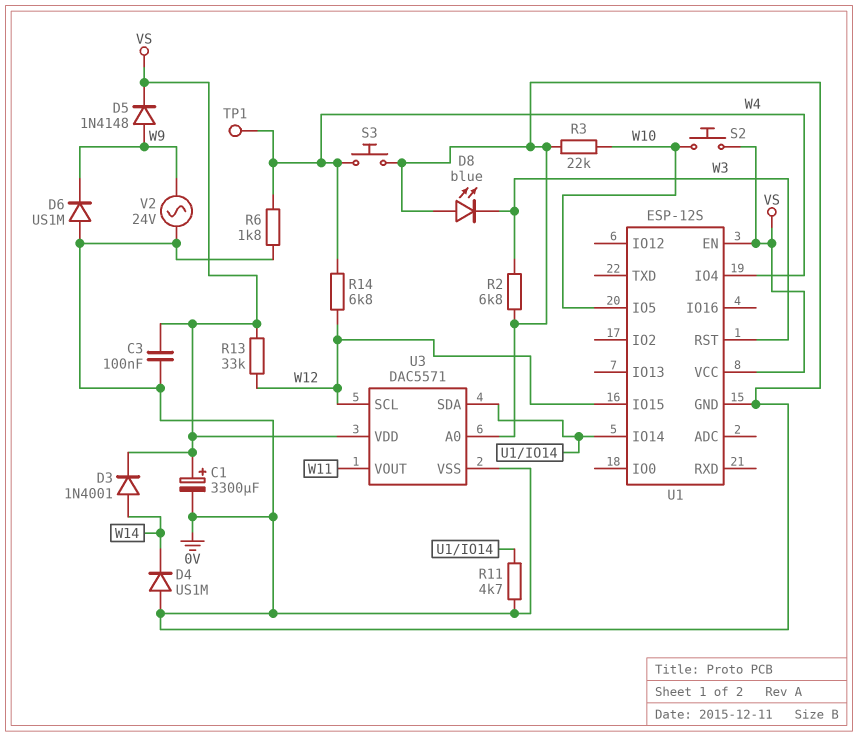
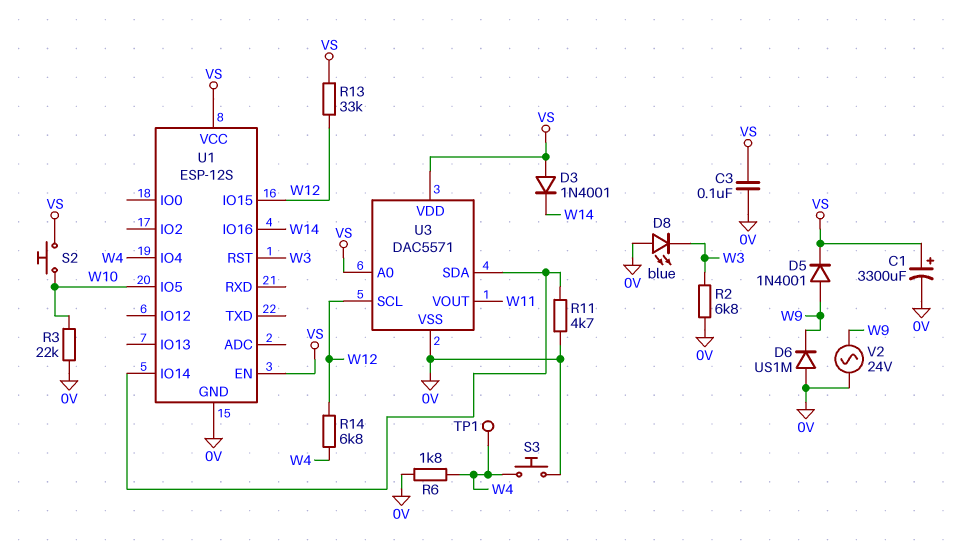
D3: diode 1N4001 (A W14, K VS) -> diode 1N4001 (A VS, K W14)
D4: diode US1M (A 0V, K W14) -> none
D5: diode 1N4148 (A W9, K VS) -> diode 1N4001 (A W9, K VS)
U1 pin IO16: none -> W14
U3 pin A0: 0V -> VS

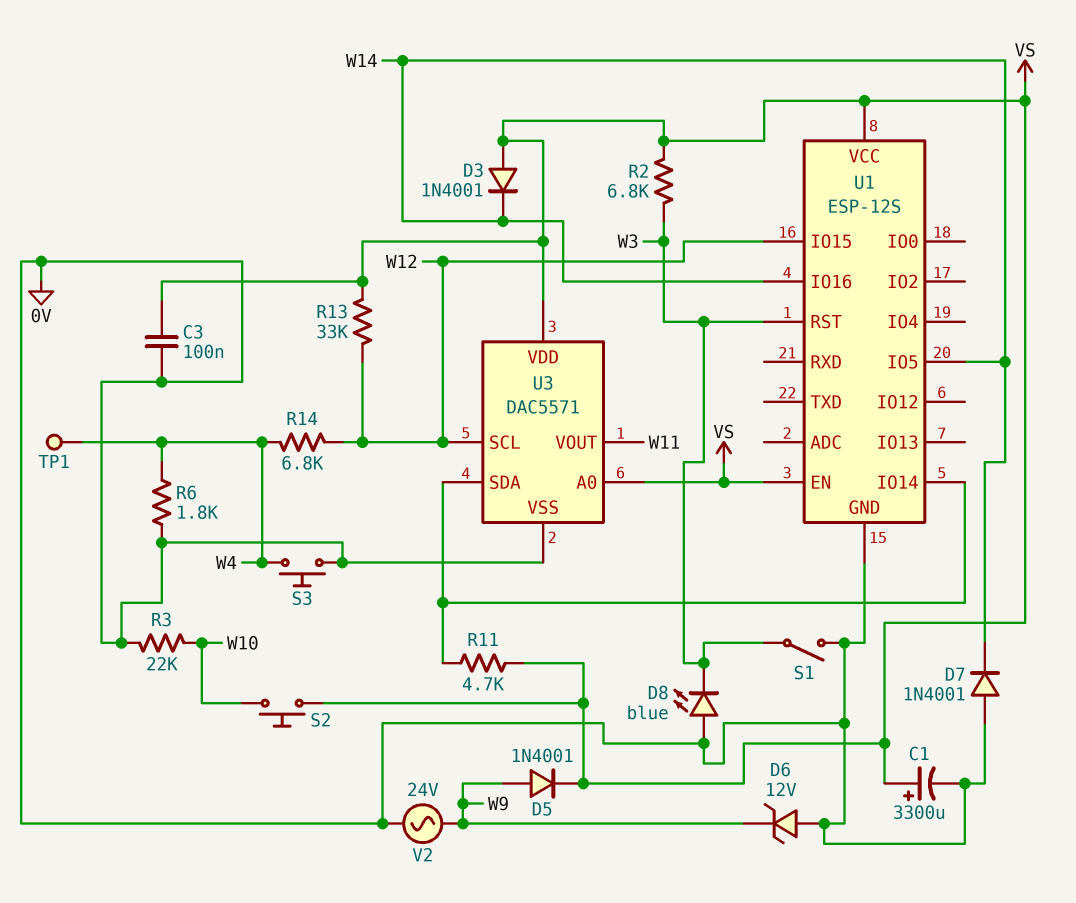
D6: diode US1M (A 0V, K W9) -> zener 12V (A 0V, K W9)
D7: none -> diode 1N4001 (A 0V, K W14)
R2: 6.8k (0V, W3) -> 6.8k (VS, W3)
R11: 4.7k (0V, U1/IO14) -> 4.7k (U1/IO14, VS)
S1: none -> switch (0V, W3)
U1 pin IO4: W4 -> none
U1 pin IO5: W10 -> W14

